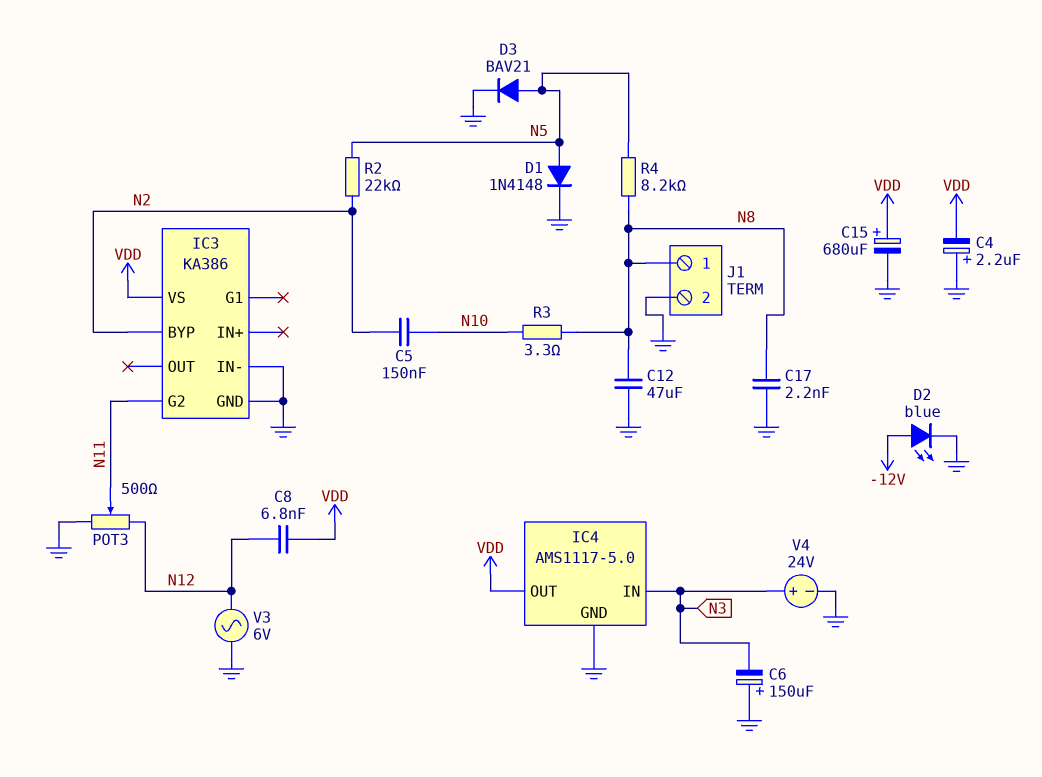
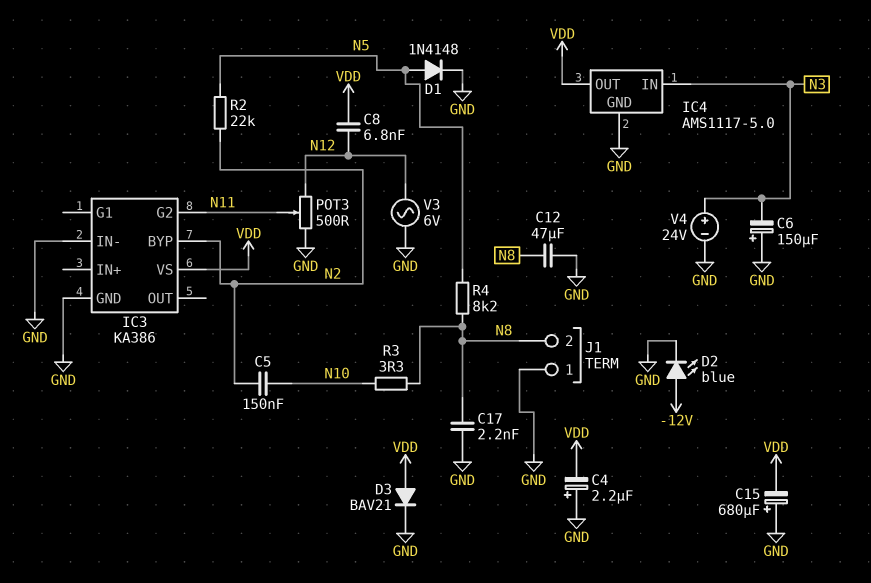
C15: 680uF (plus VDD, minus GND) -> 680uF (plus GND, minus VDD)
D3: diode BAV21 (A N5, K GND) -> diode BAV21 (A VDD, K GND)
J1 pin 1: N8 -> GND
J1 pin 2: GND -> N8

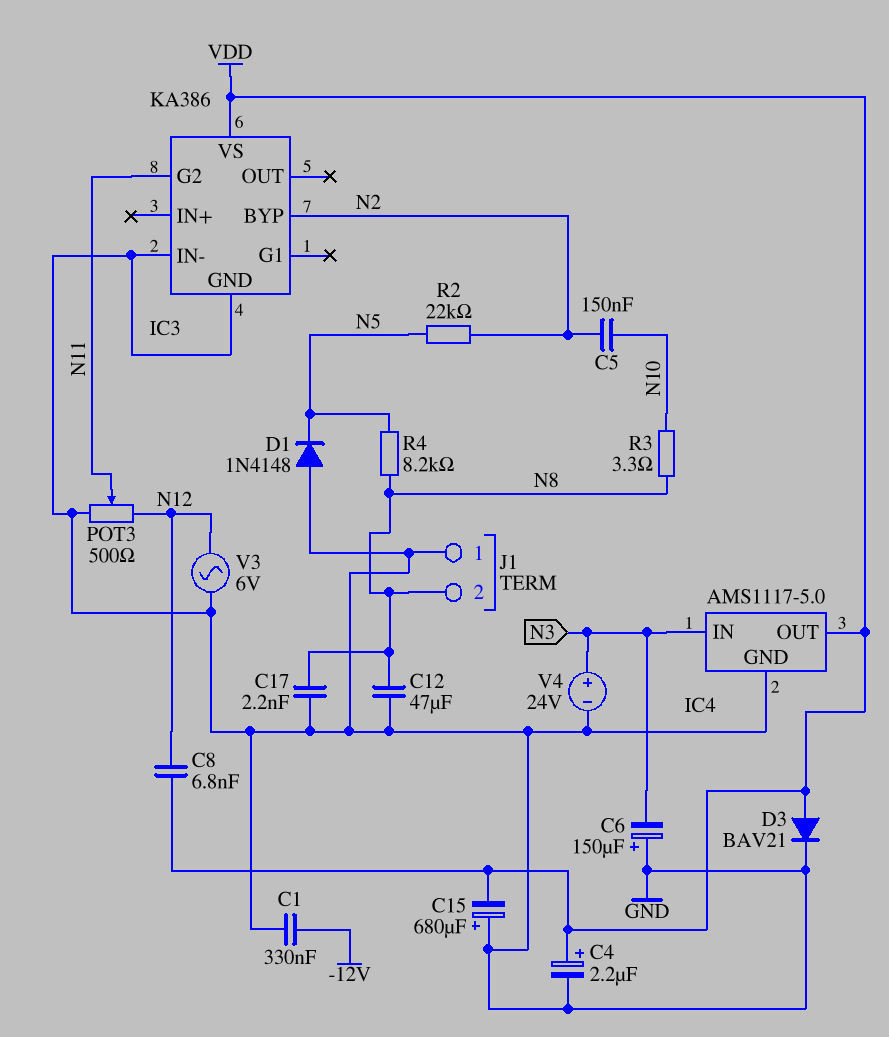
C1: none -> 330nF (-12V, GND)
C4: 2.2uF (plus GND, minus VDD) -> 2.2uF (plus VDD, minus GND)
D1: diode 1N4148 (A N5, K GND) -> diode 1N4148 (A GND, K N5)
D2: LED blue (A -12V, K GND) -> none

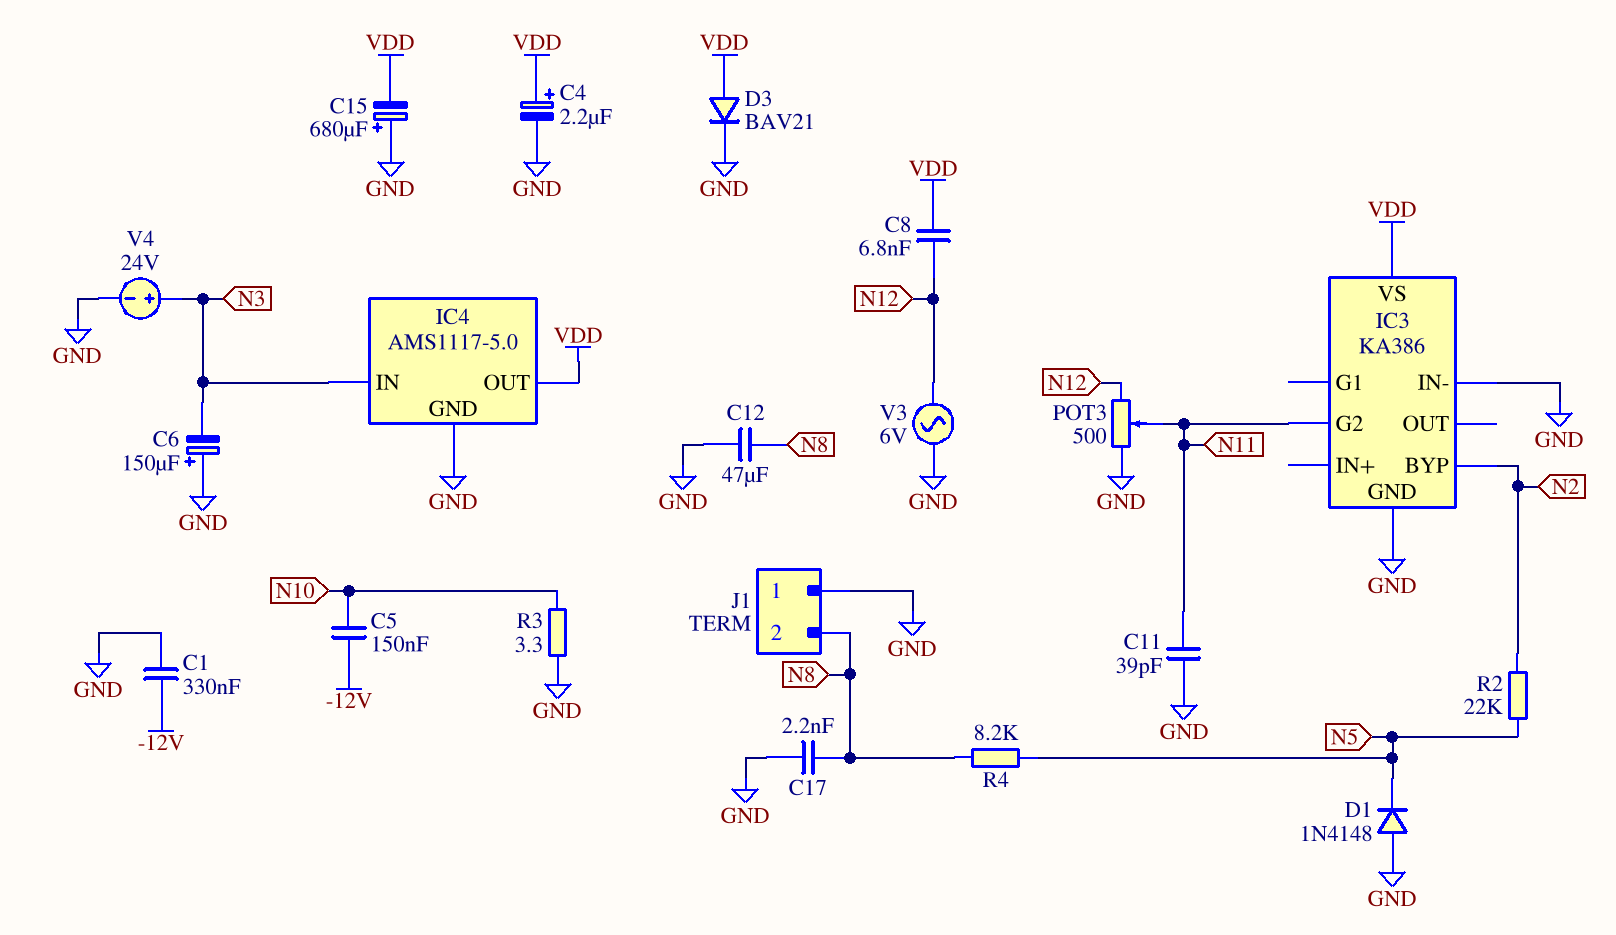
C5: 150nF (N2, N10) -> 150nF (-12V, N10)
C11: none -> 39pF (GND, N11)
R3: 3.3 (N8, N10) -> 3.3 (GND, N10)

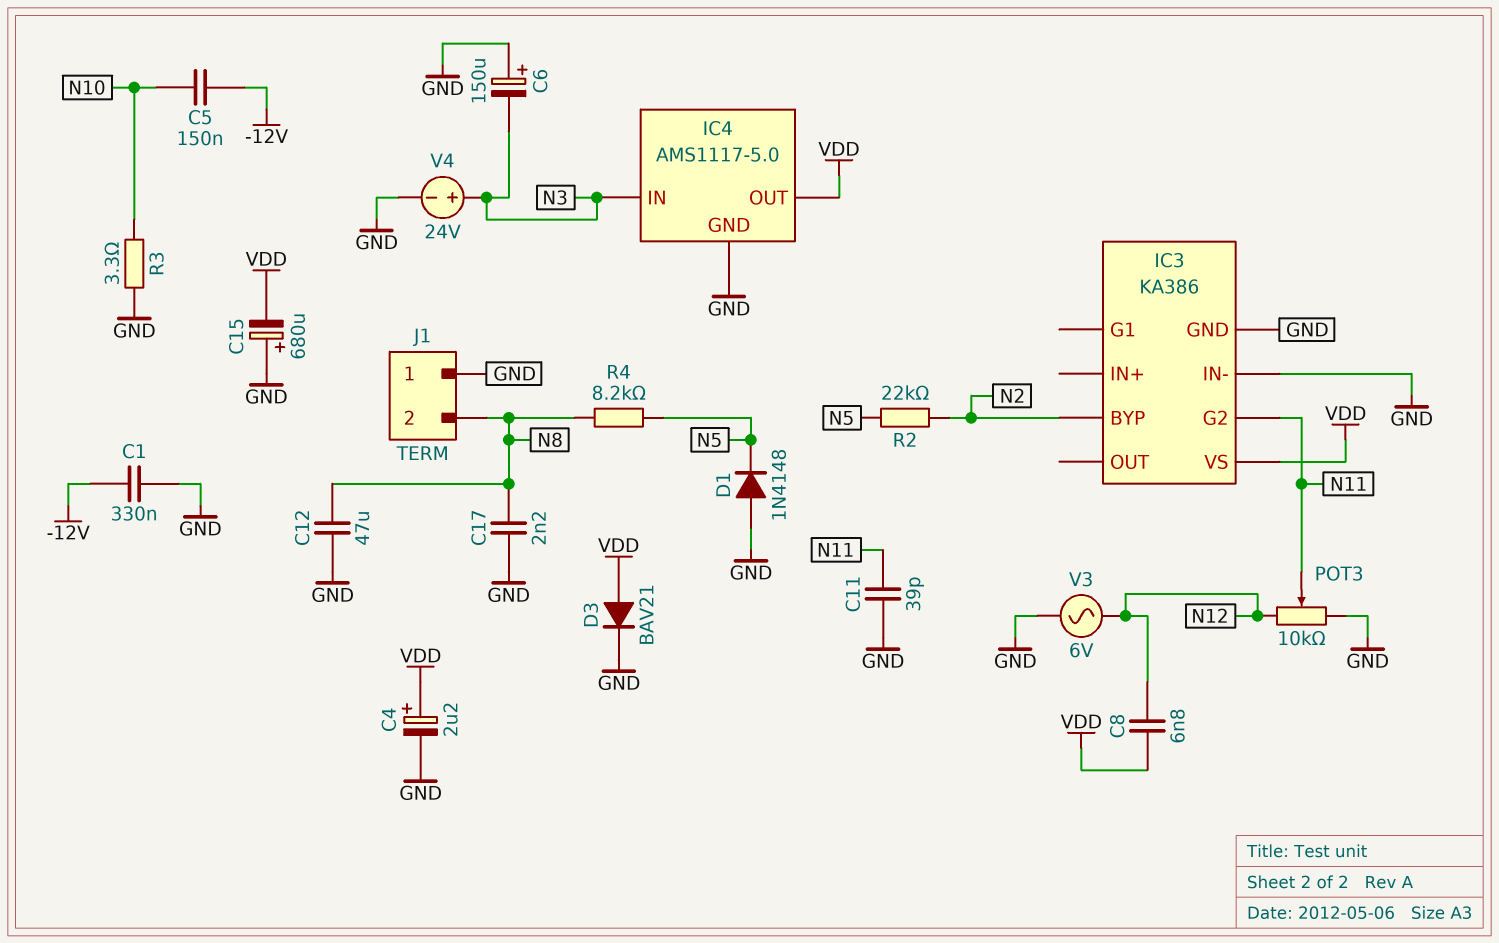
POT3: 500 (GND, N12, wiper N11) -> 10k (GND, N12, wiper N11)

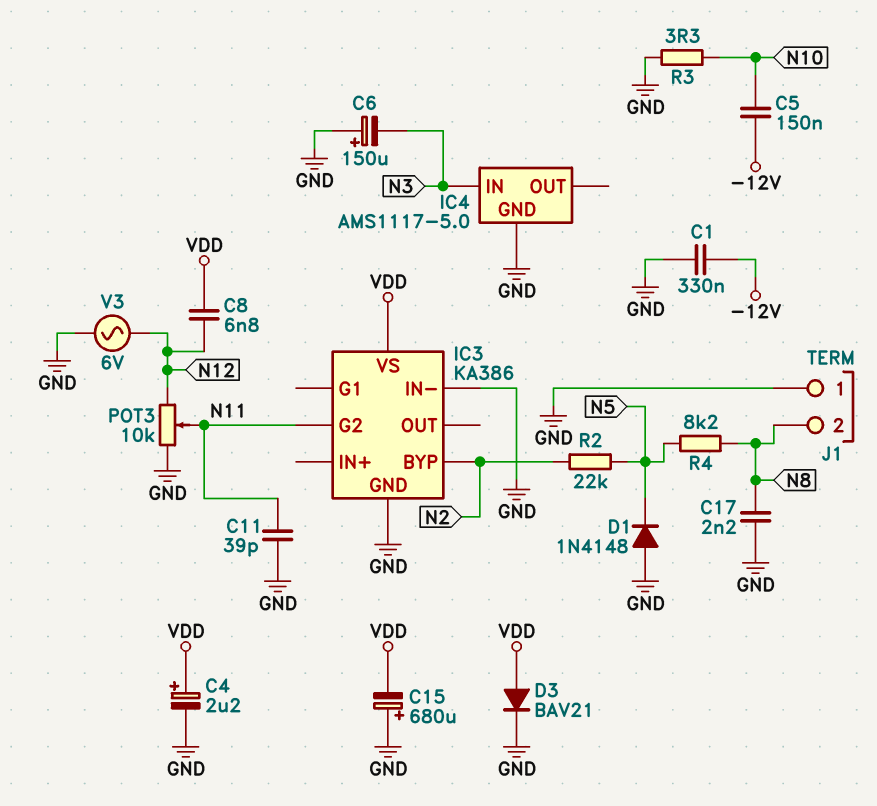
C12: 47uF (GND, N8) -> none
IC4 pin OUT: VDD -> none
V4: 24V (plus N3, minus GND) -> none

